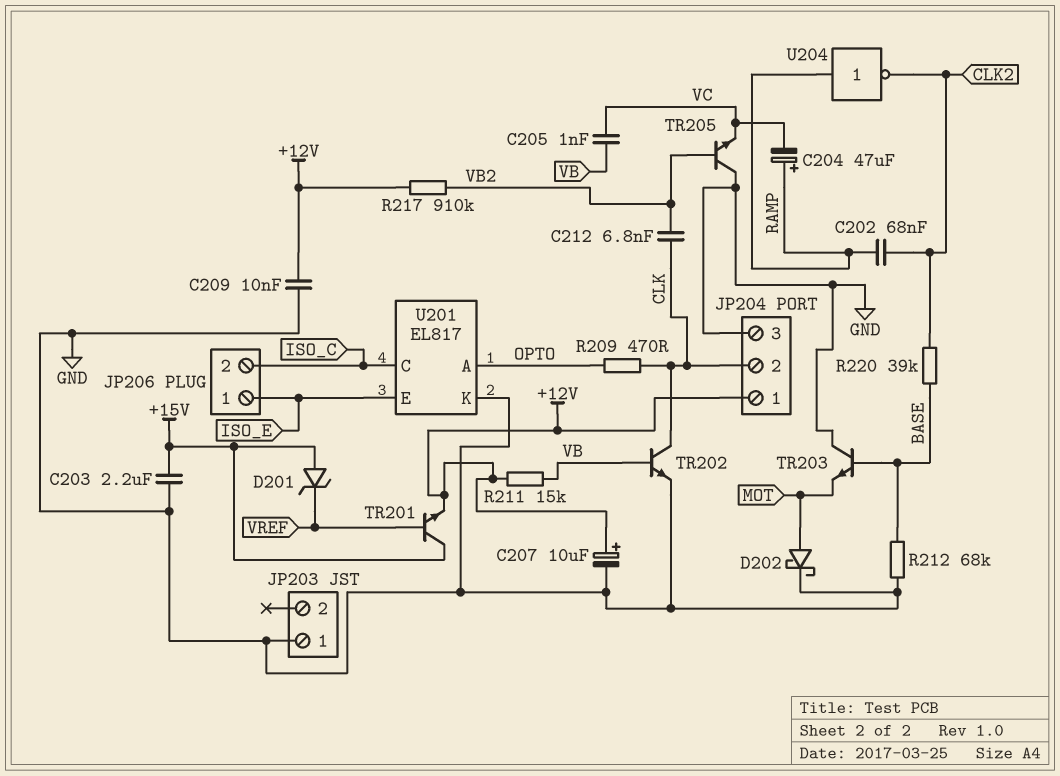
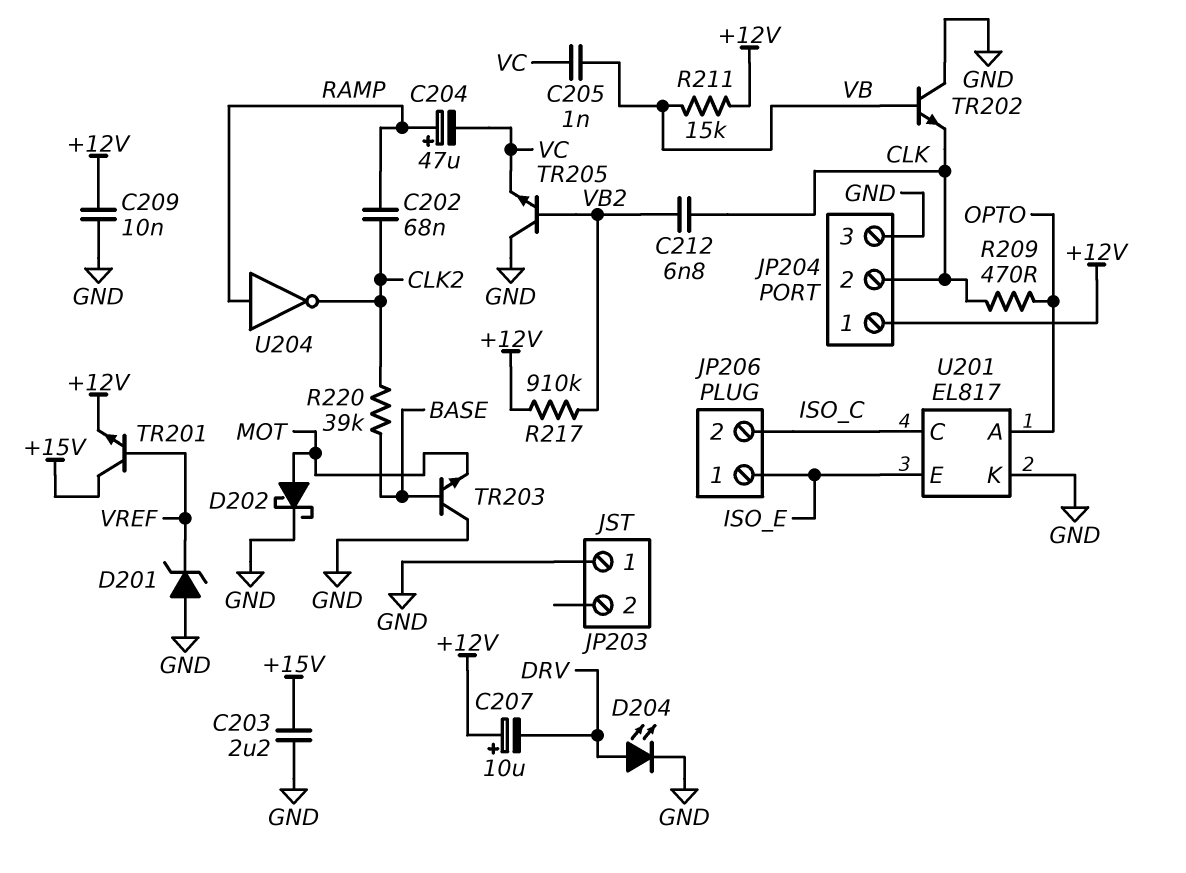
C207: 10uF (plus +12V, minus GND) -> 10uF (plus +12V, minus DRV)
D201: zener (A +15V, K VREF) -> zener (A GND, K VREF)
D204: none -> LED (A DRV, K GND)
R212: 68k (BASE, GND) -> none
TR202: NPN (B VB, C CLK, E GND) -> NPN (B VB, C GND, E CLK)

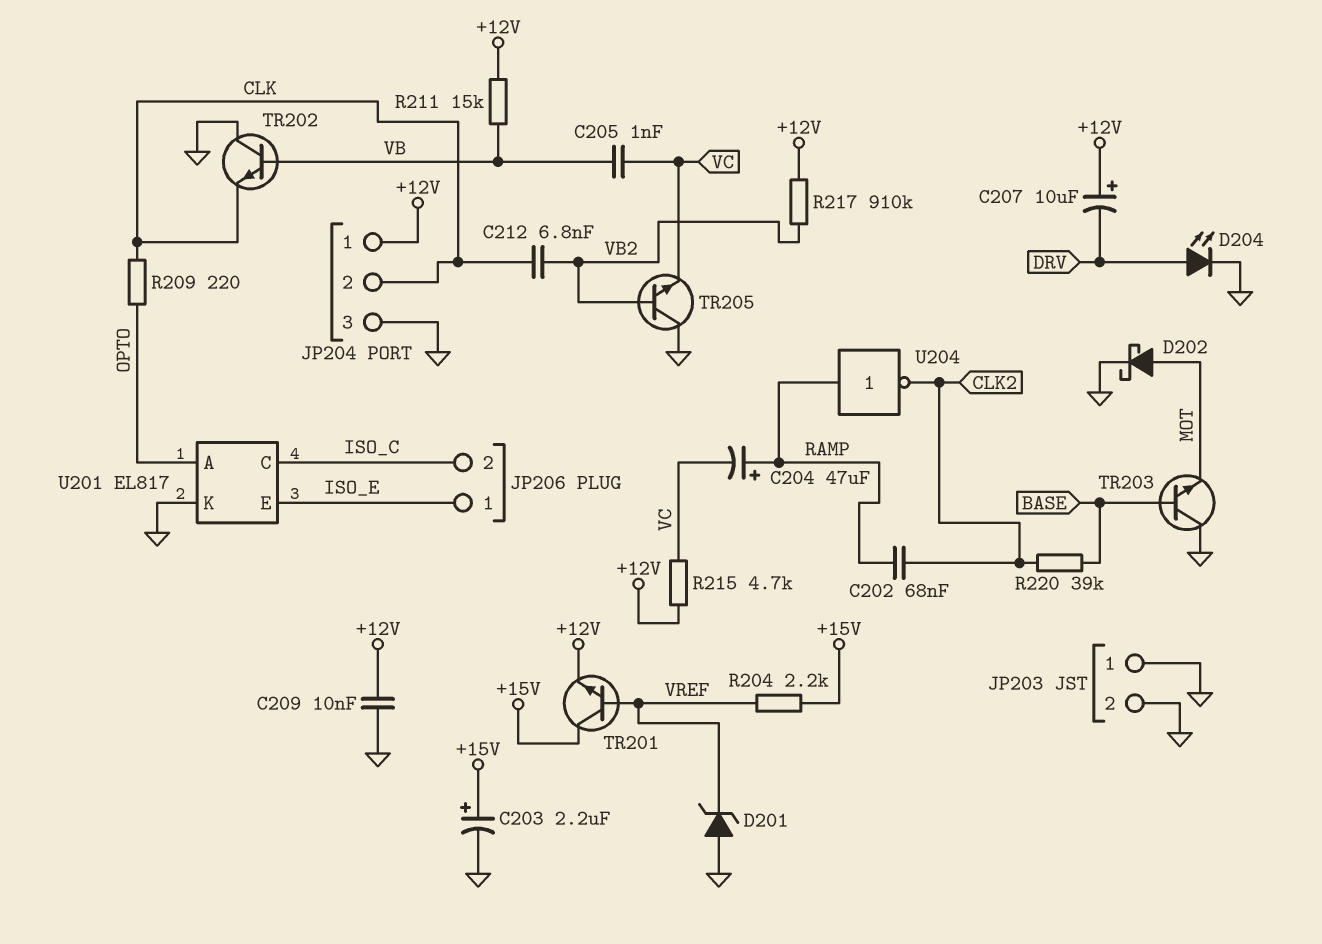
C203: 2.2uF (+15V, GND) -> 2.2uF (plus +15V, minus GND)
JP203 pin 2: none -> GND
R204: none -> 2.2k (+15V, VREF)
R209: 470 (CLK, OPTO) -> 220 (CLK, OPTO)
R215: none -> 4.7k (+12V, VC)

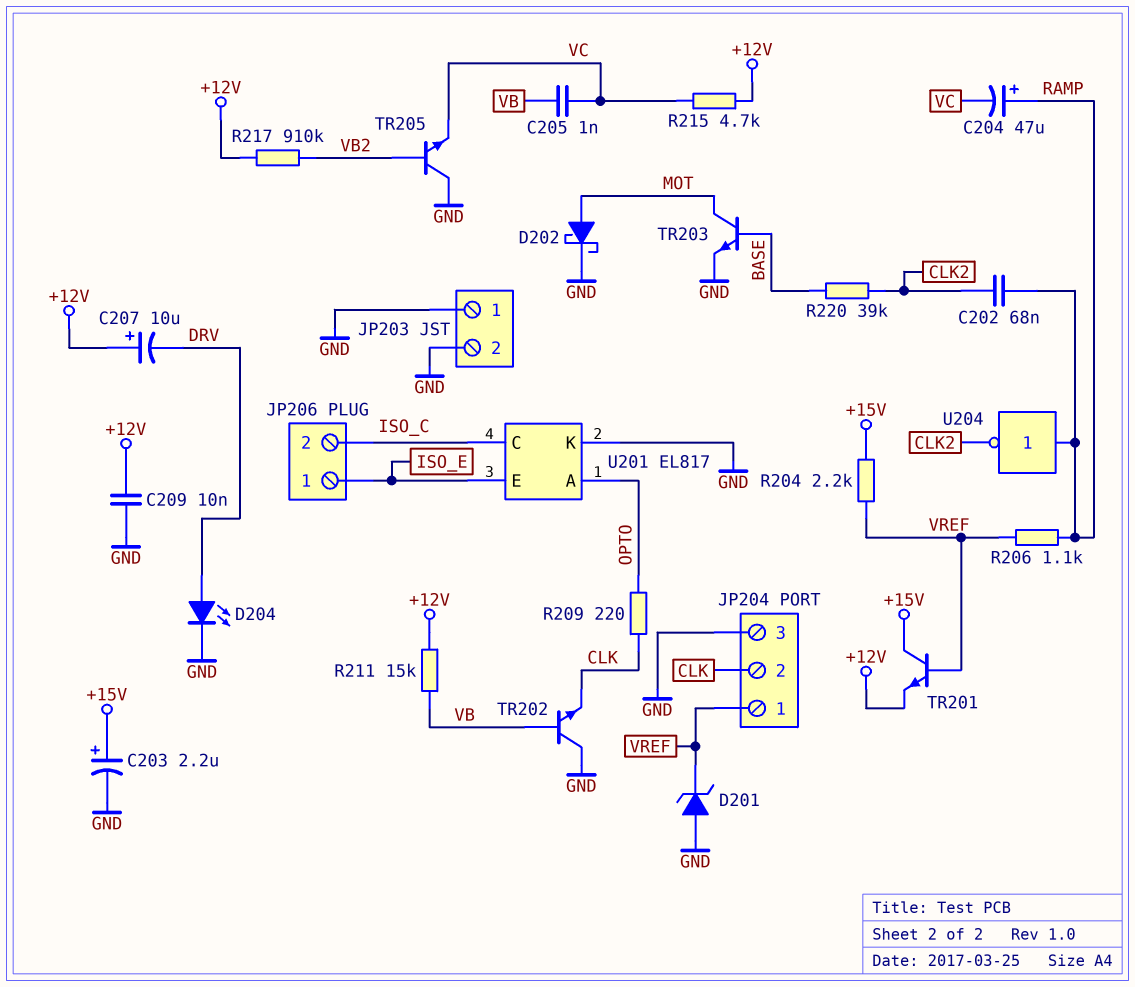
C212: 6.8nF (CLK, VB2) -> none
JP204 pin 1: +12V -> VREF
R206: none -> 1.1k (RAMP, VREF)
TR203: NPN (B BASE, C GND, E MOT) -> NPN (B BASE, C MOT, E GND)

